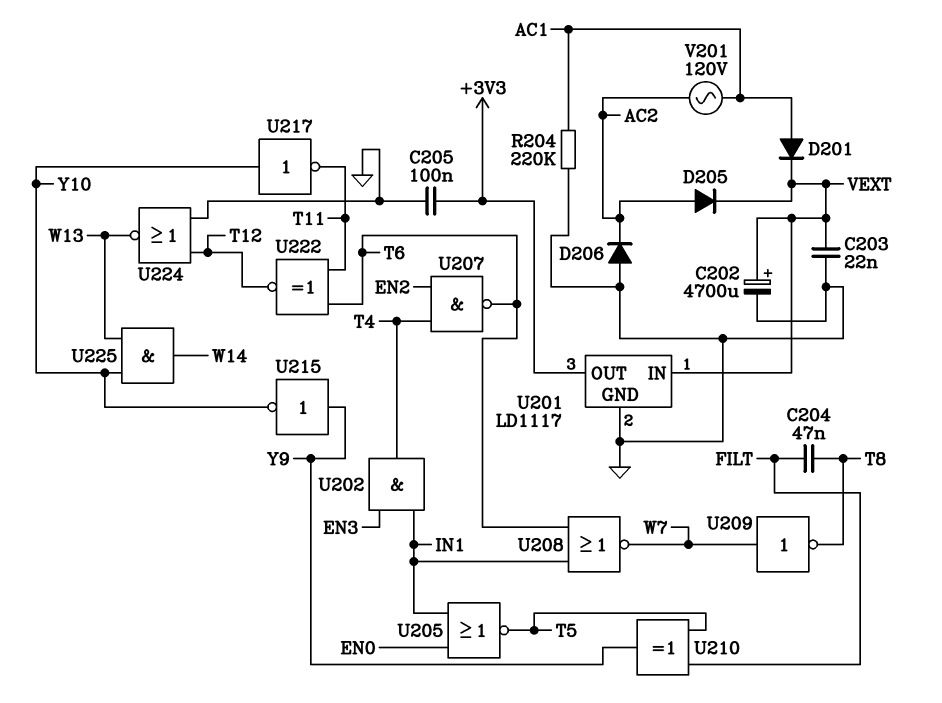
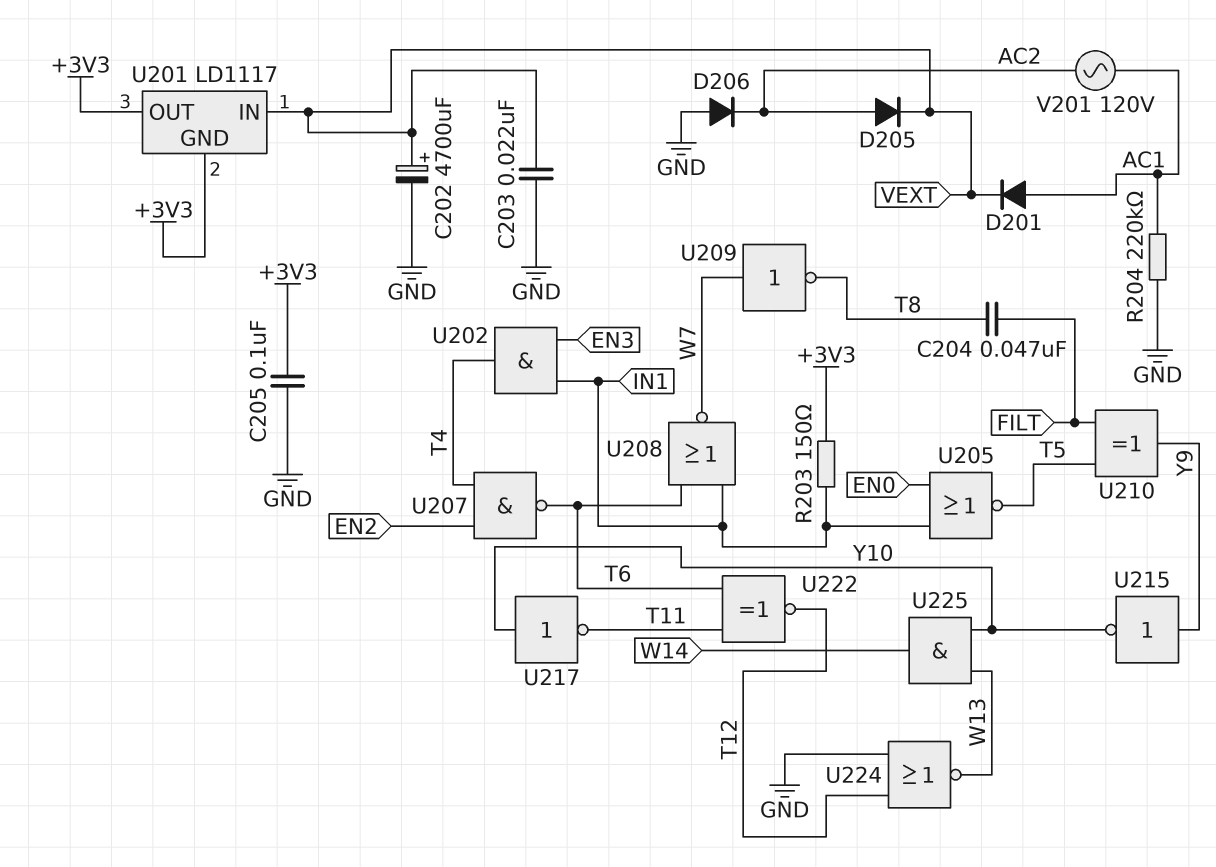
R203: none -> 150 (+3V3, IN1)
U201 pin GND: GND -> +3V3

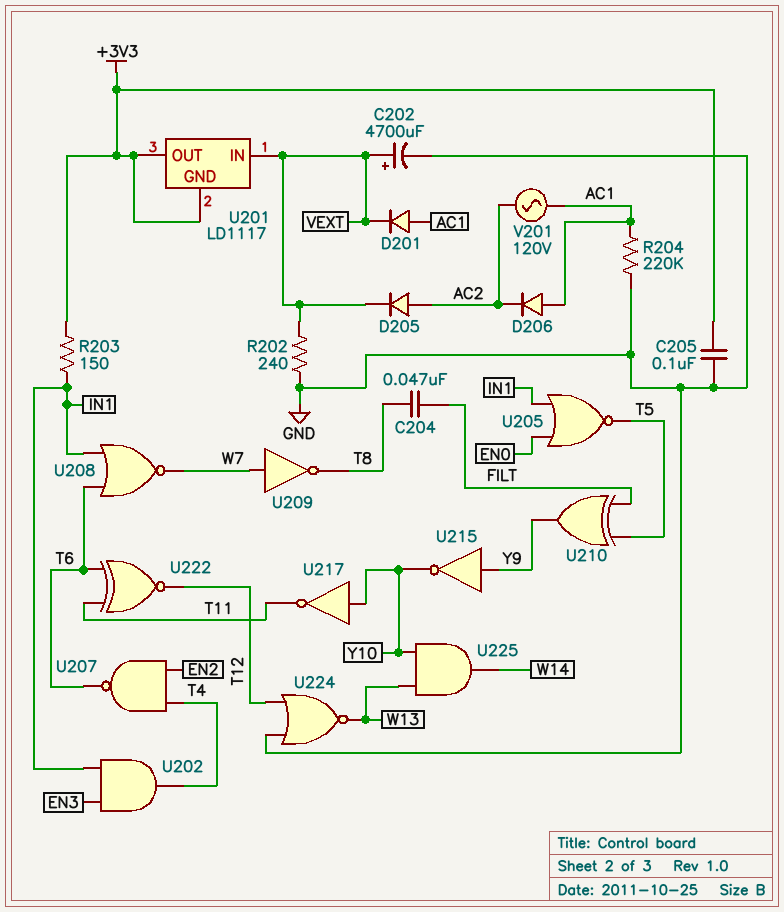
C203: 22nF (GND, VEXT) -> none
D206: diode (A GND, K AC2) -> diode (A AC1, K AC2)
R202: none -> 240 (GND, VEXT)

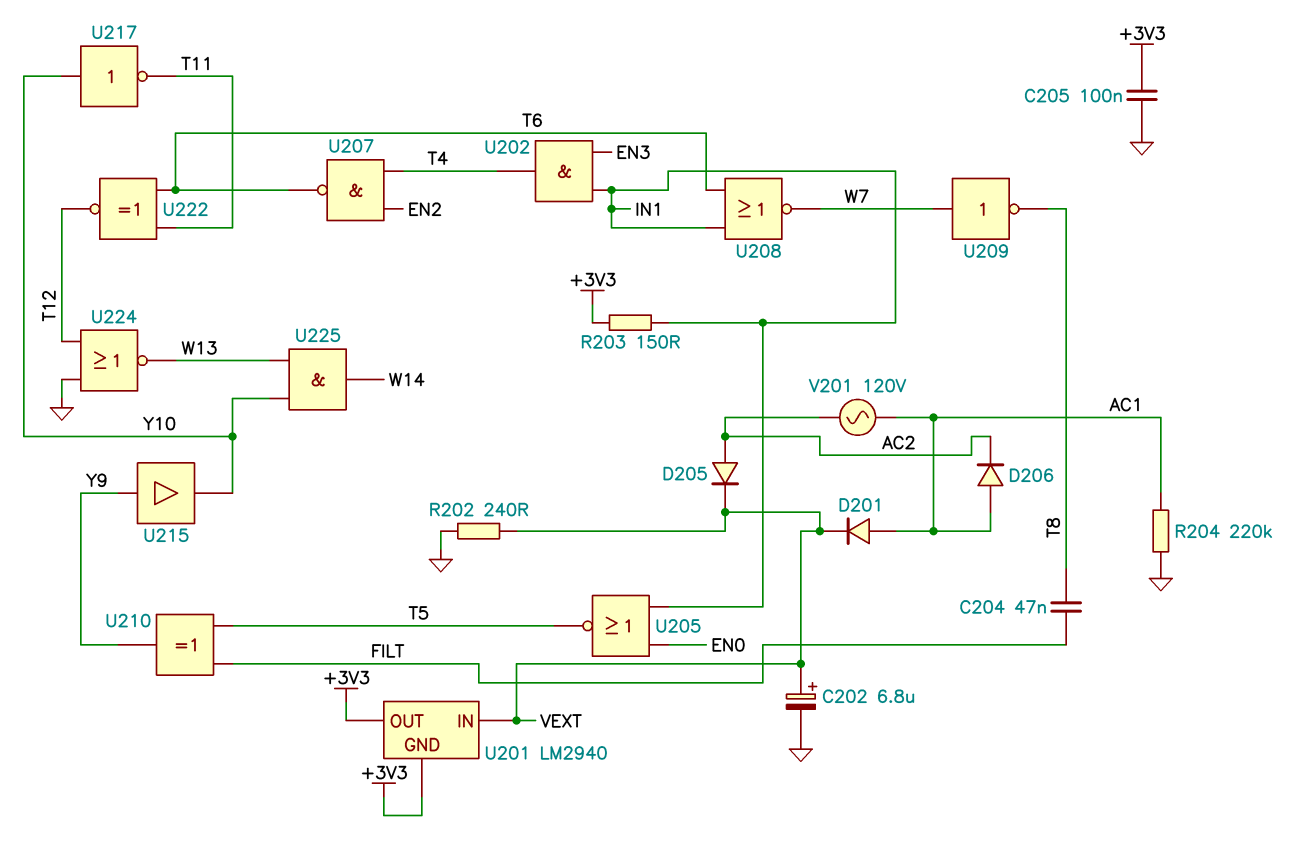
C202: 4700uF (plus VEXT, minus GND) -> 6.8uF (plus VEXT, minus GND)
U201: LD1117 -> LM2940
U215: NOT (in Y9, out Y10) -> buffer (in Y9, out Y10)

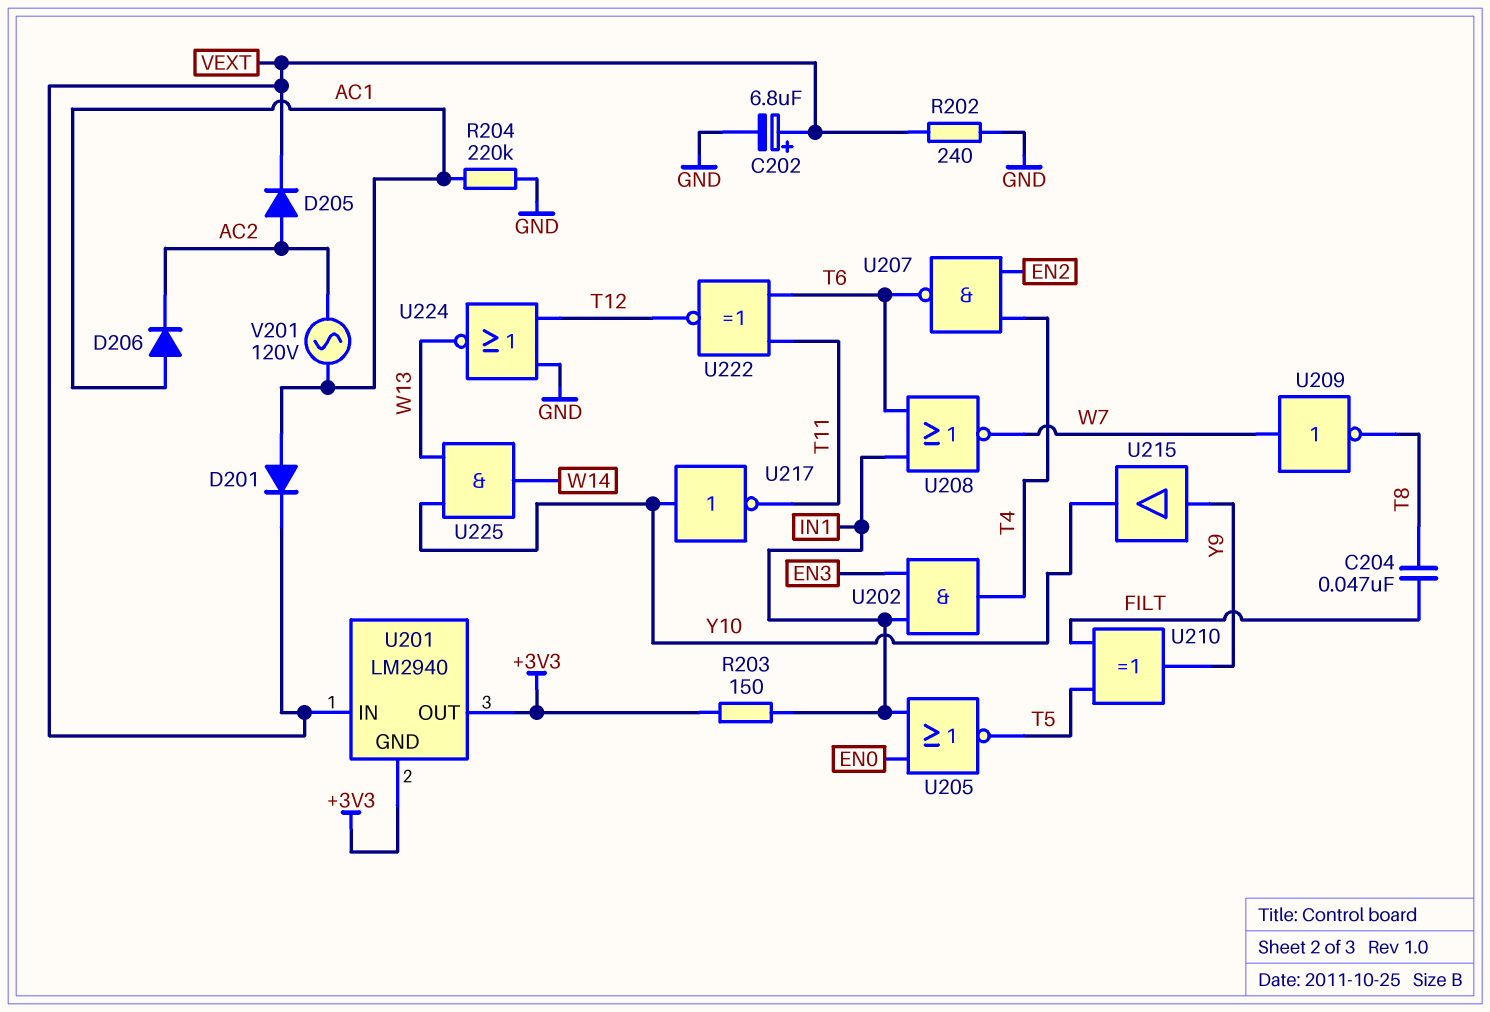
C205: 100nF (+3V3, GND) -> none

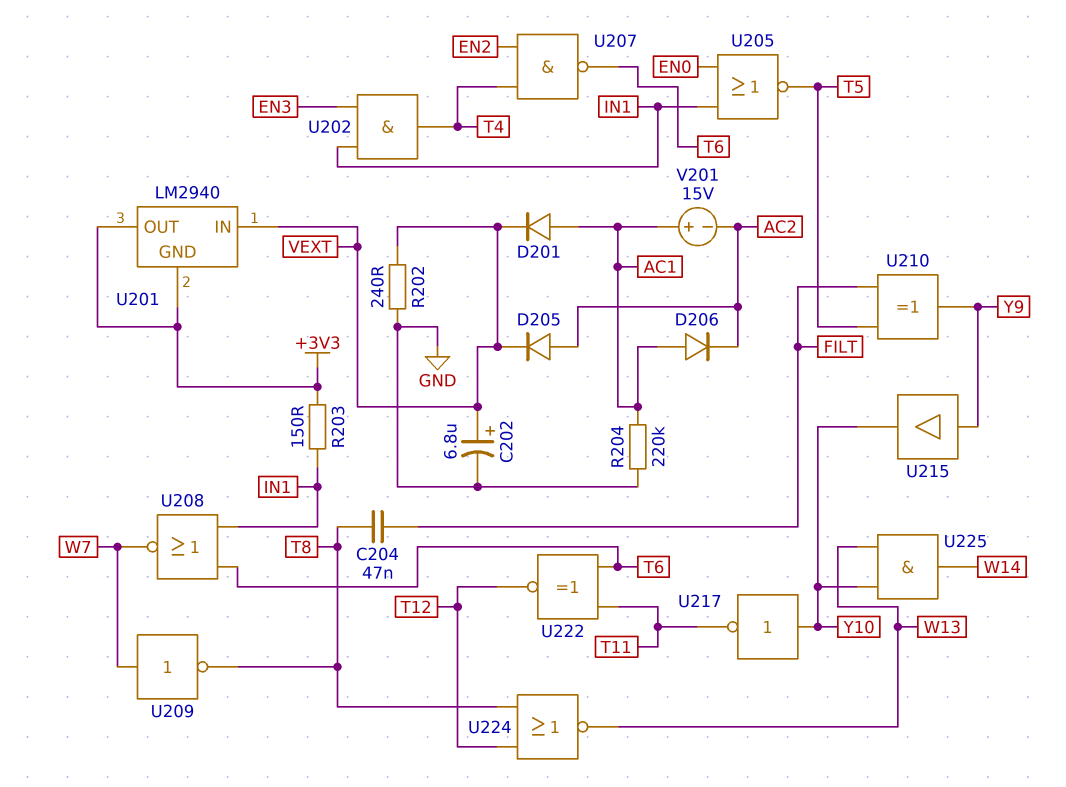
U224: NOR (in GND, in T12, out W13) -> NOR (in T8, in T12, out W13)
V201: AC 120V (AC1, AC2) -> 15V (plus AC1, minus AC2)

